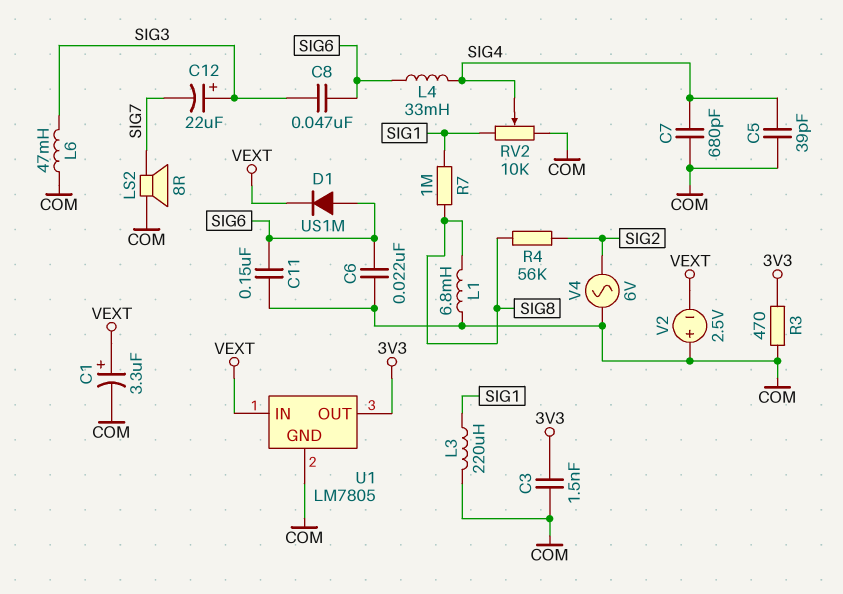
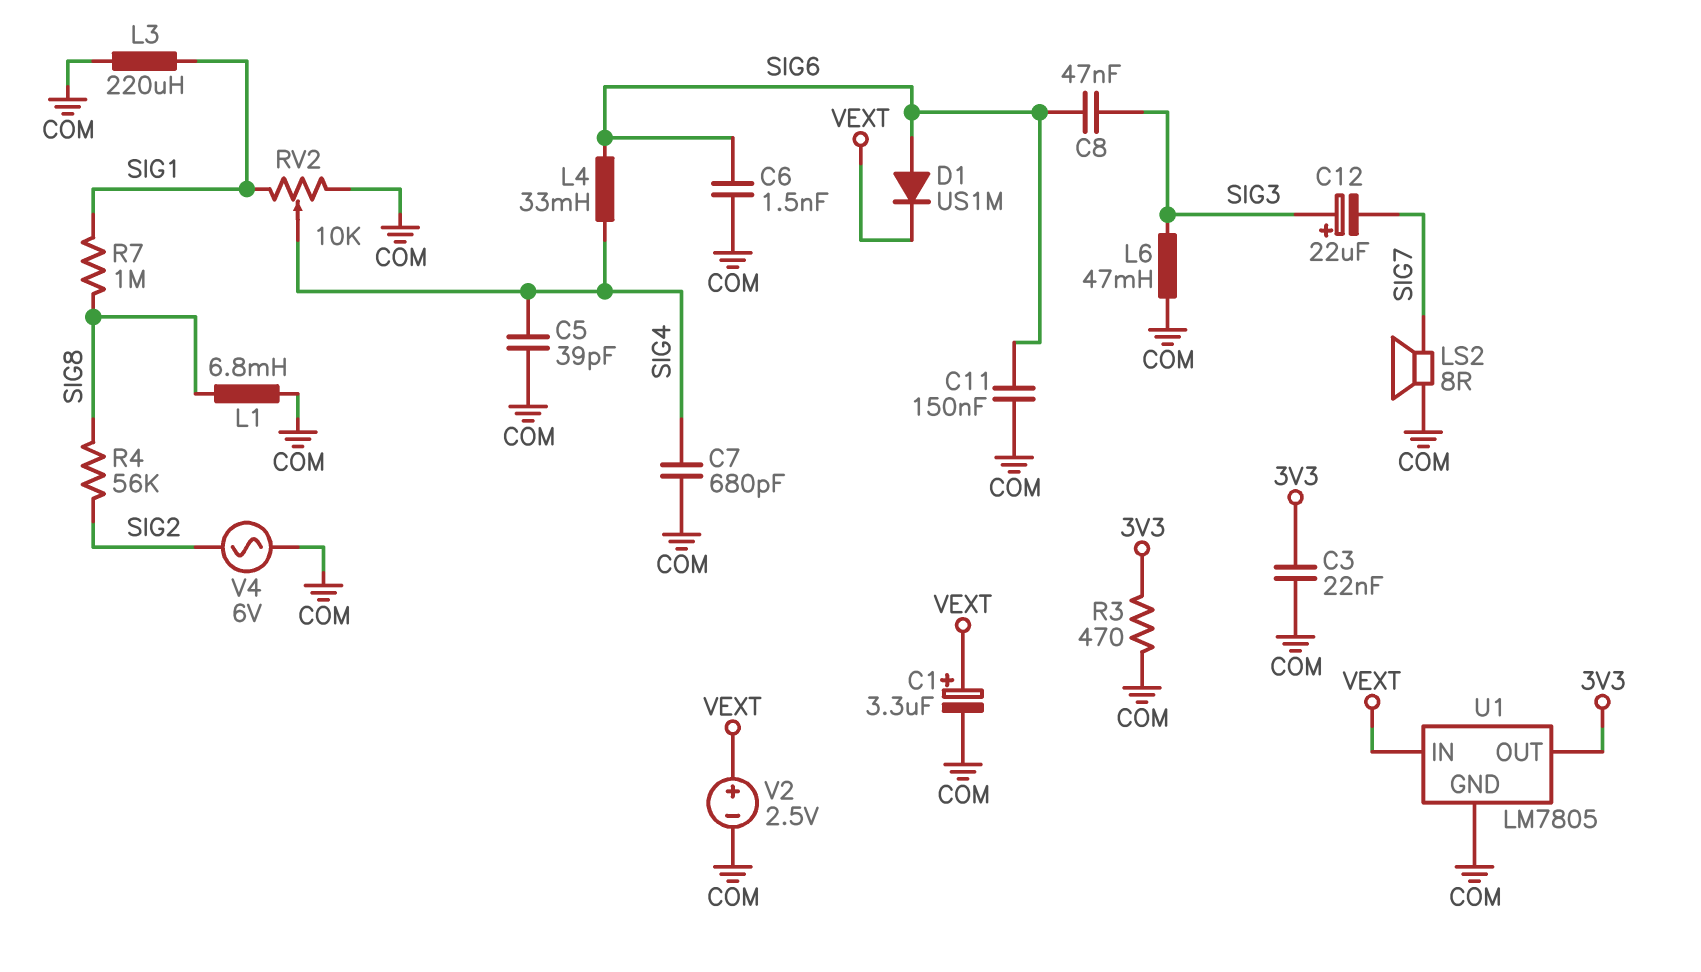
C3: 1.5nF (3V3, COM) -> 22nF (3V3, COM)
C6: 22nF (COM, SIG6) -> 1.5nF (COM, SIG6)
V2: 2.5V (plus COM, minus VEXT) -> 2.5V (plus VEXT, minus COM)

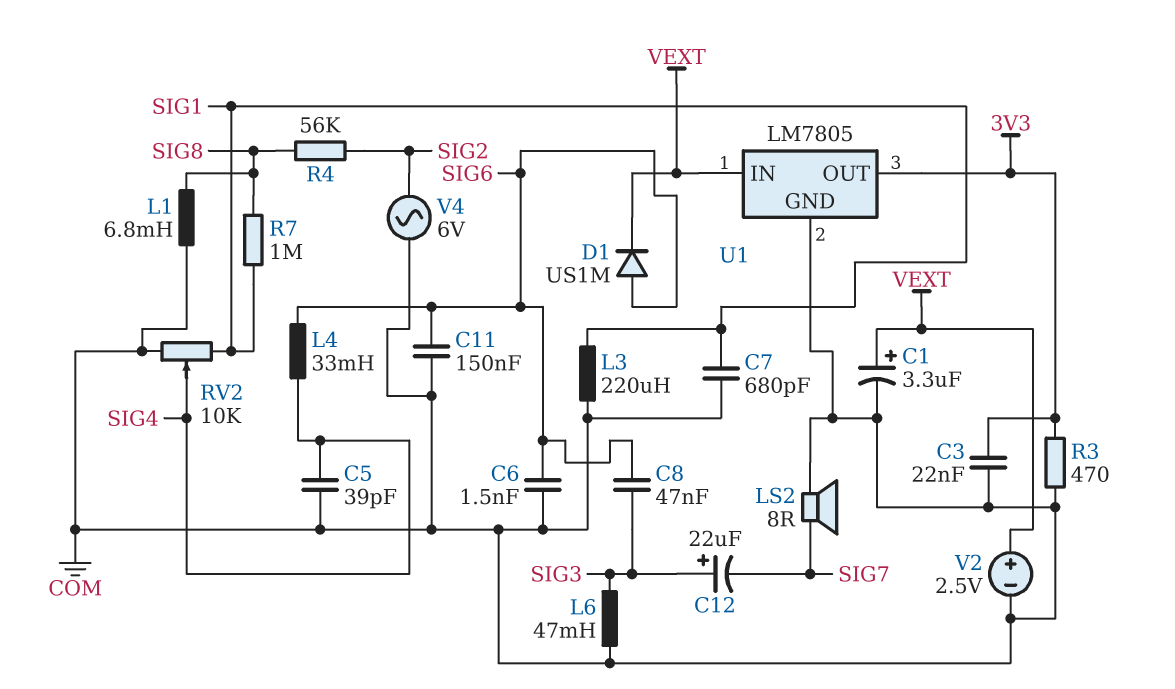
C7: 680pF (COM, SIG4) -> 680pF (COM, SIG1)

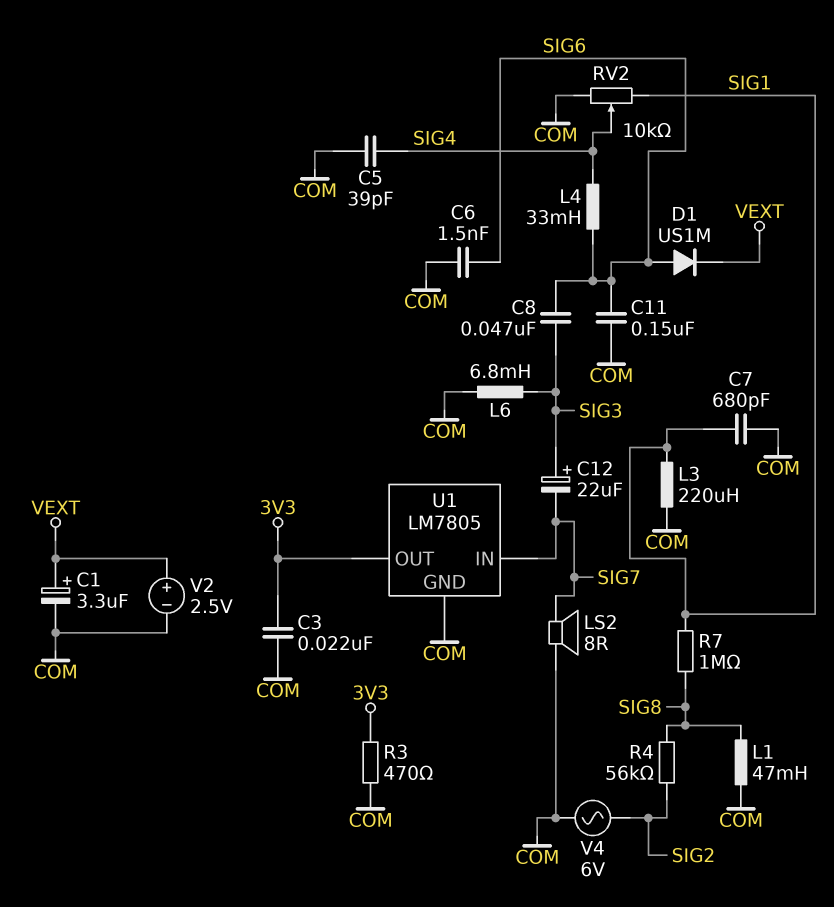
L1: 6.8mH (COM, SIG8) -> 47mH (COM, SIG8)
L6: 47mH (COM, SIG3) -> 6.8mH (COM, SIG3)
U1 pin IN: VEXT -> SIG7

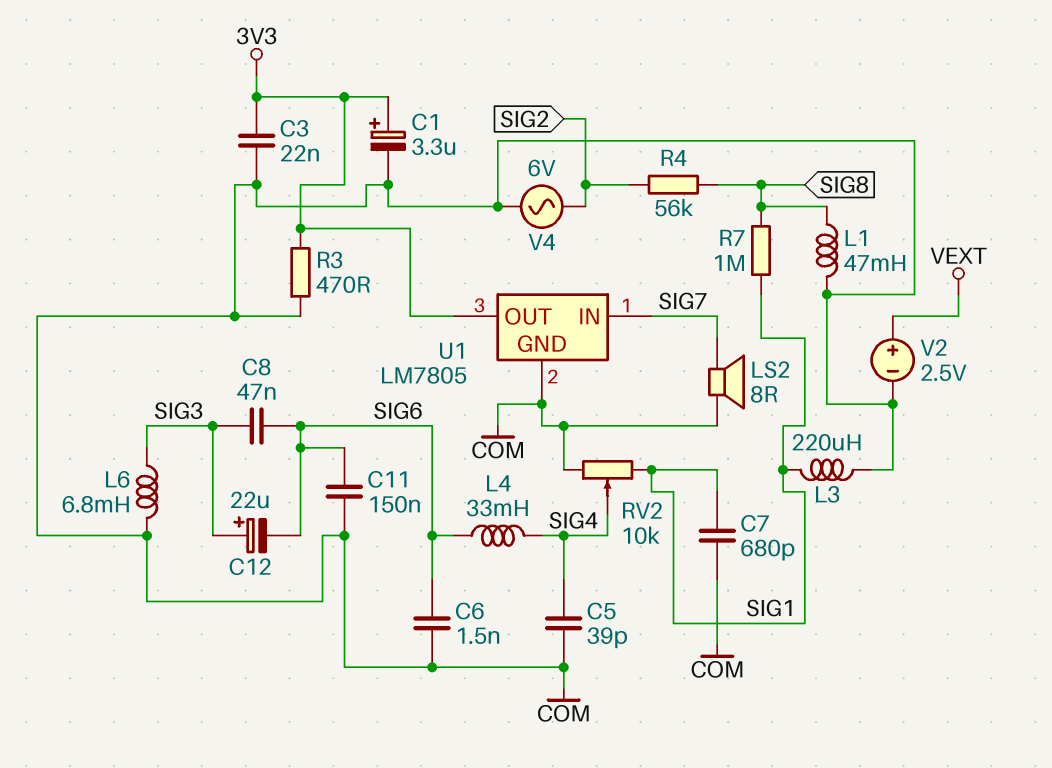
C1: 3.3uF (plus VEXT, minus COM) -> 3.3uF (plus 3V3, minus COM)
C12: 22uF (plus SIG3, minus SIG7) -> 22uF (plus SIG3, minus SIG6)
D1: diode US1M (A SIG6, K VEXT) -> none

